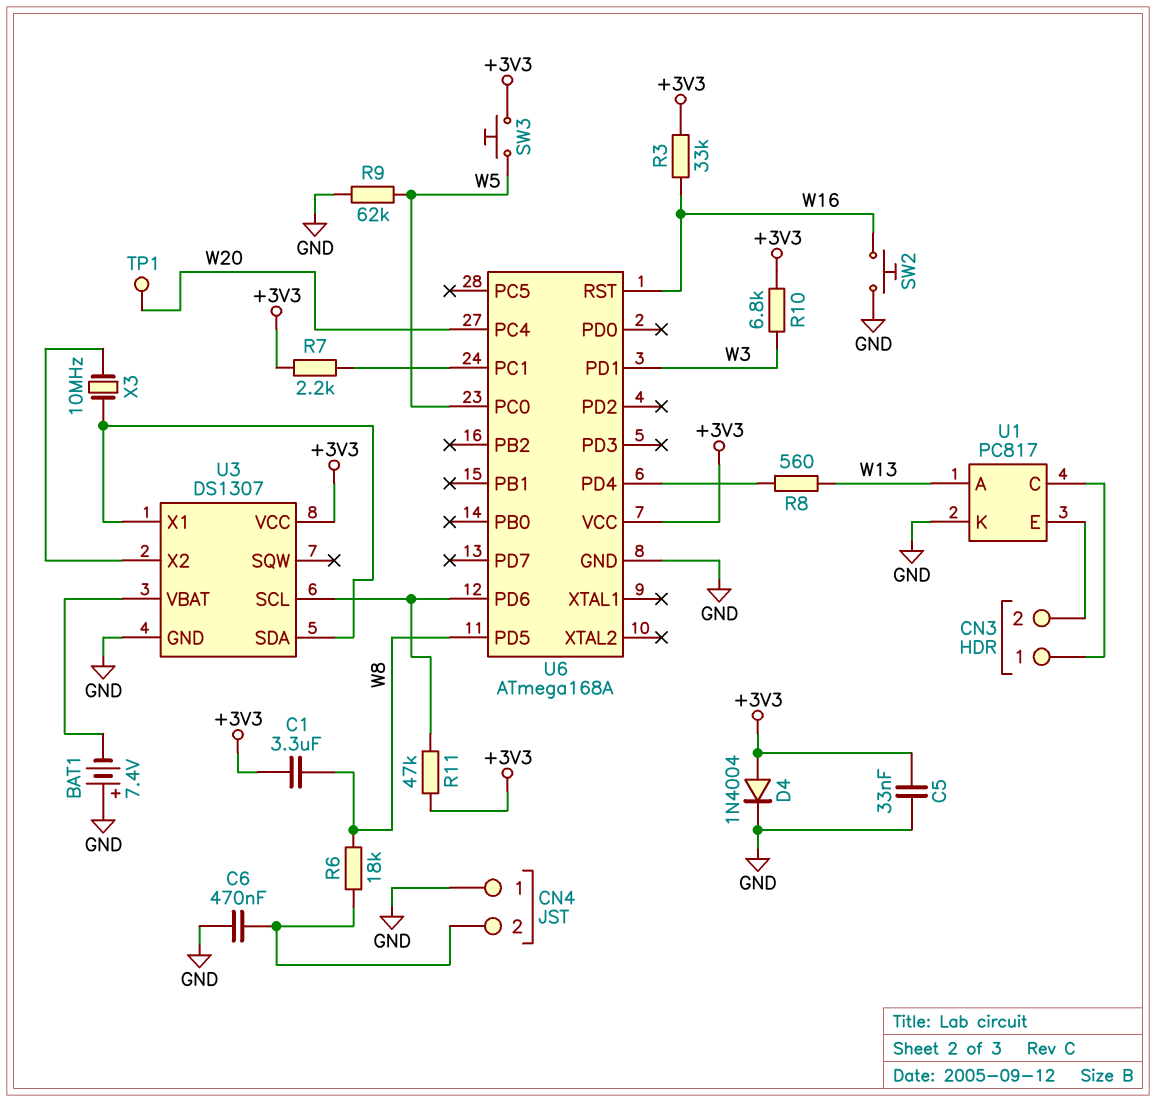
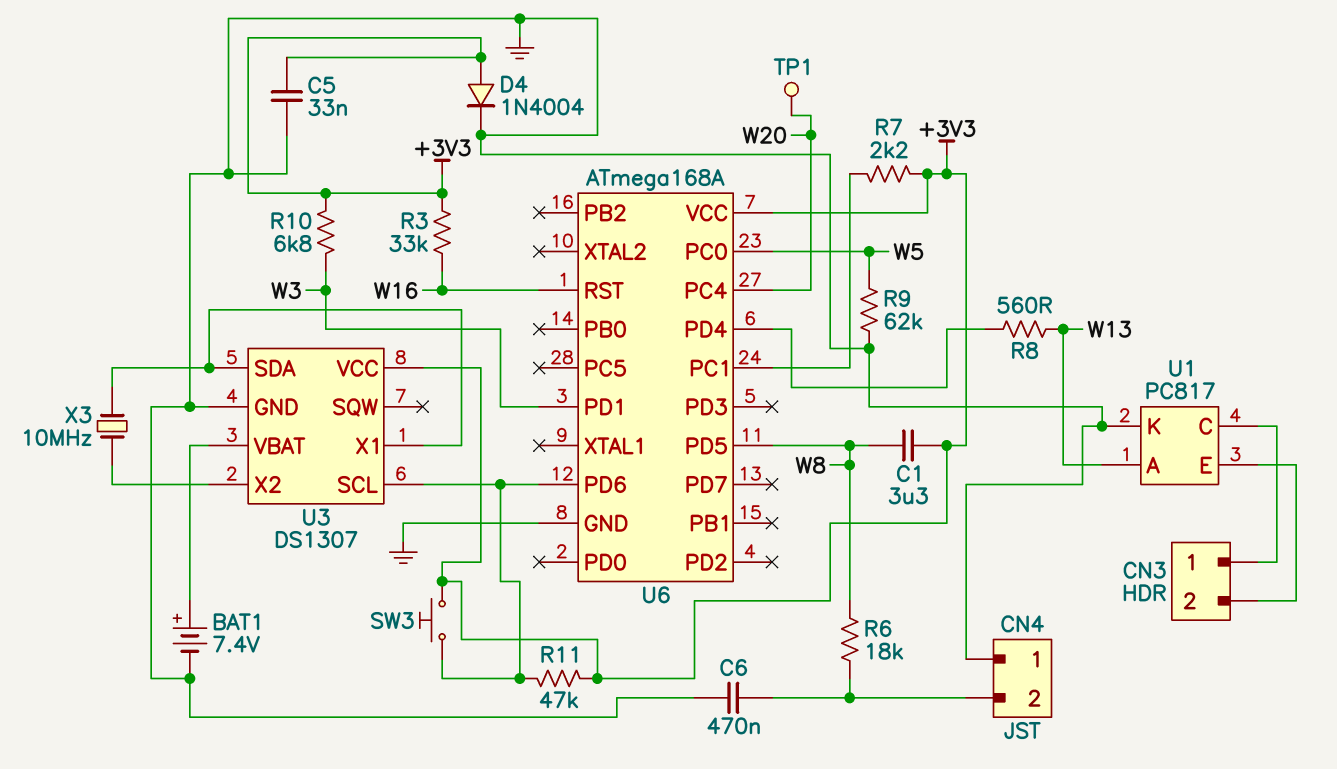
BAT1: 7.4V (plus GND, minus U3/VBAT) -> 7.4V (plus U3/VBAT, minus GND)
SW2: button (GND, W16) -> none
SW3: button (+3V3, W5) -> button (+3V3, U3/SCL)

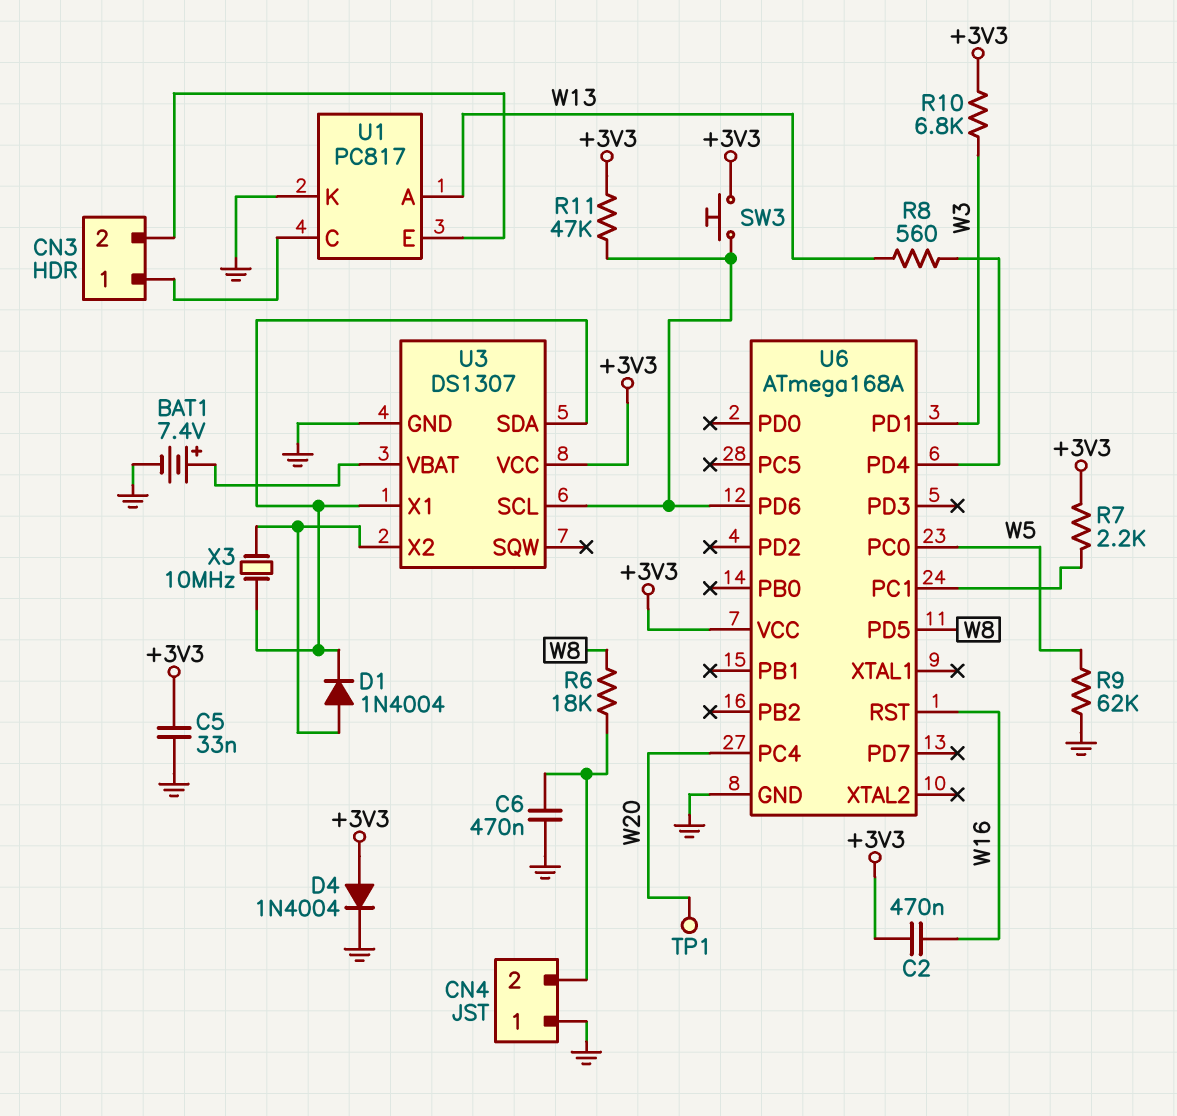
C1: 3.3uF (+3V3, W8) -> none
C2: none -> 470nF (+3V3, W16)
D1: none -> diode 1N4004 (A U3/X2, K U3/SDA)
R3: 33k (+3V3, W16) -> none

